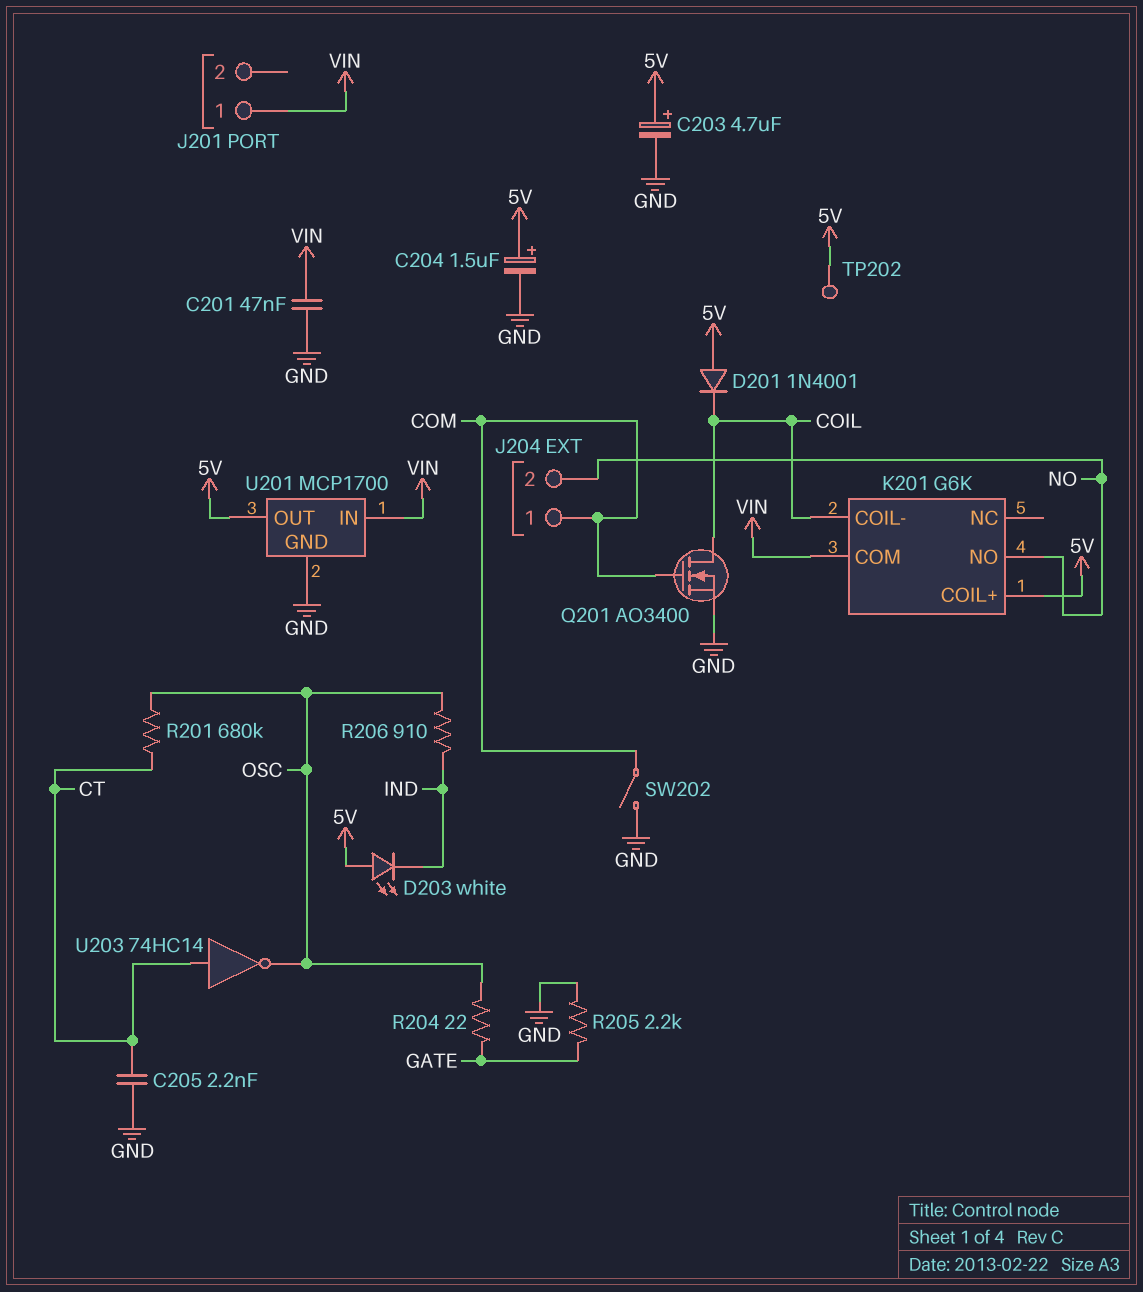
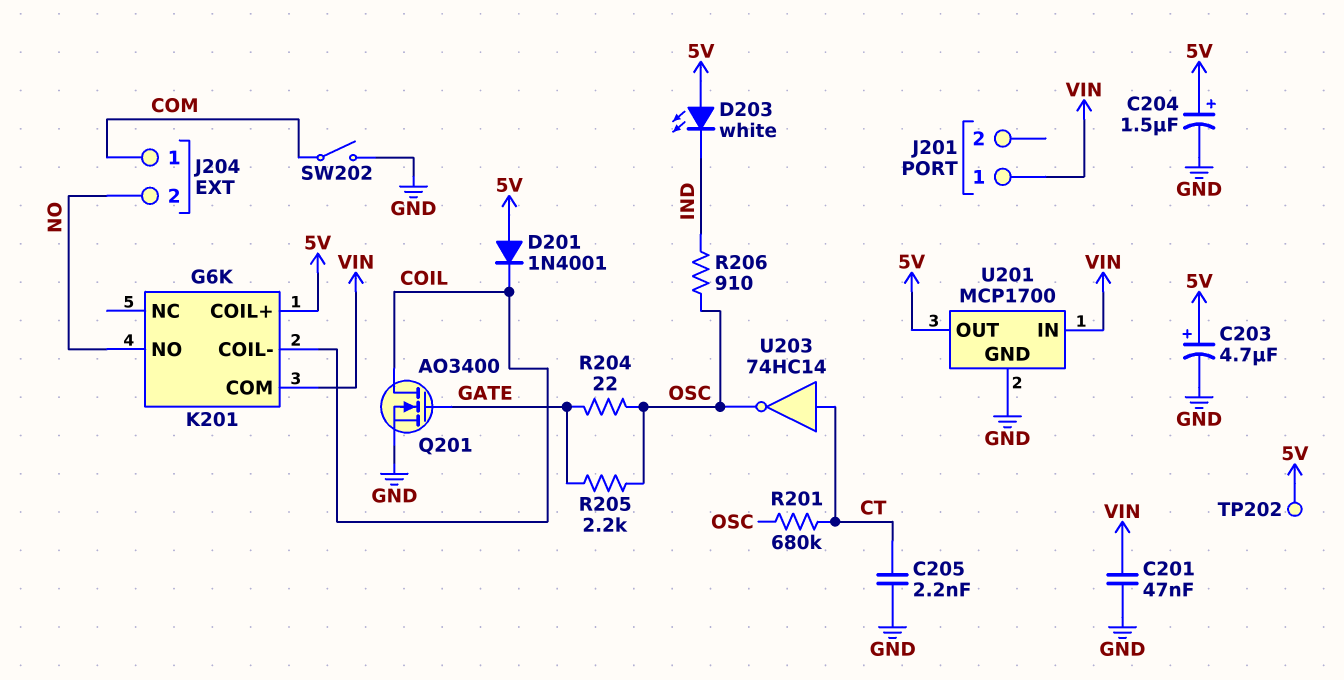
Q201: NMOS AO3400 (G COM, D COIL, S GND) -> NMOS AO3400 (G GATE, D COIL, S GND)
R205: 2.2k (GATE, GND) -> 2.2k (GATE, OSC)

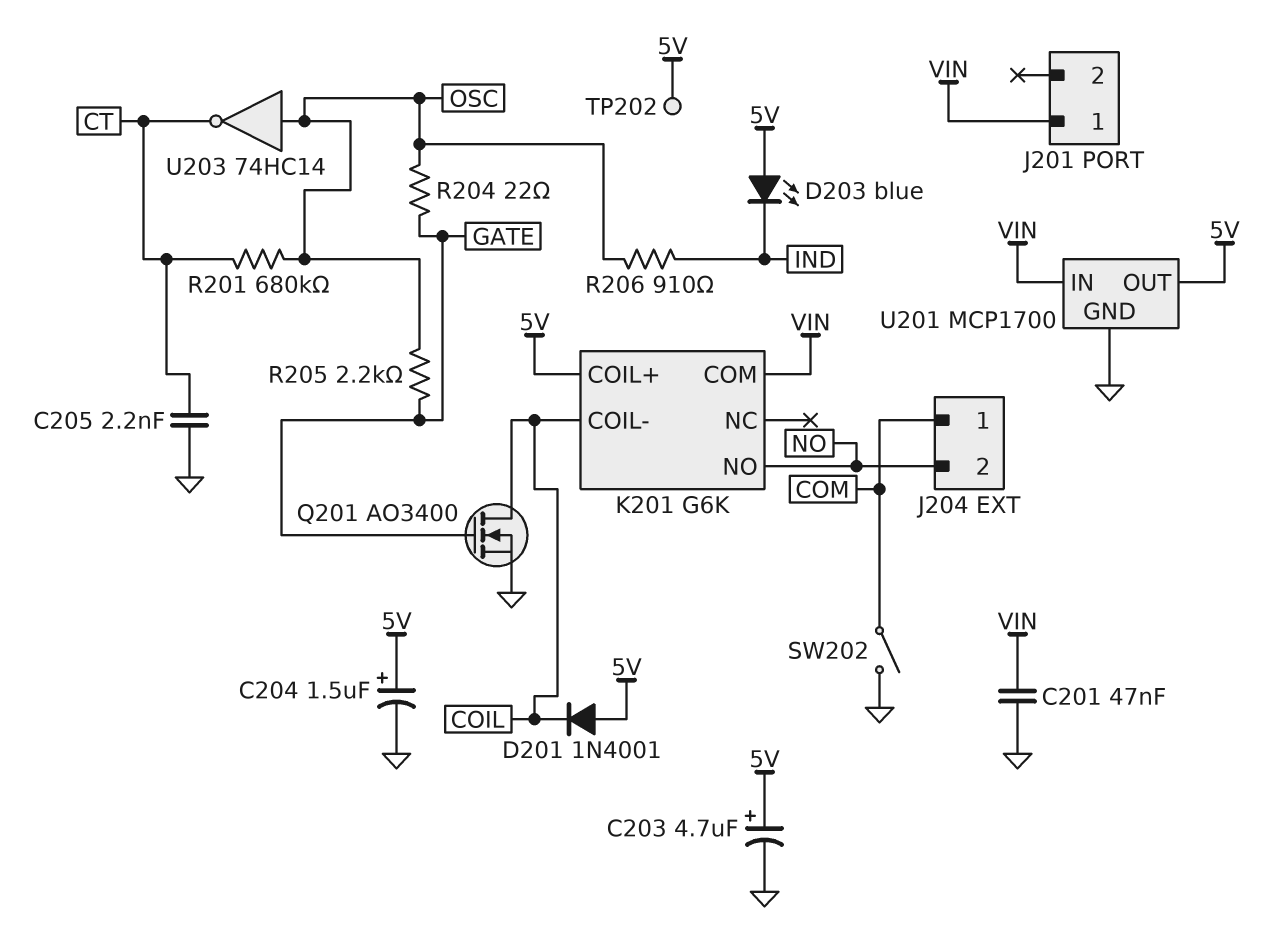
D203: LED white (A 5V, K IND) -> LED blue (A 5V, K IND)
U203: NOT 74HC14 (in CT, out OSC) -> NOT 74HC14 (in OSC, out CT)

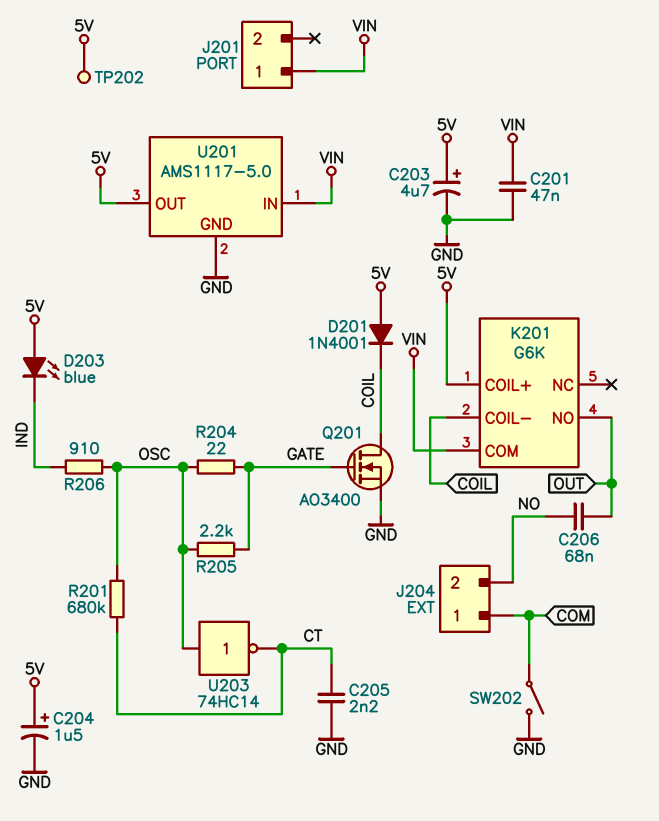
C206: none -> 68nF (NO, OUT)
K201 pin NO: NO -> OUT
U201: MCP1700 -> AMS1117-5.0

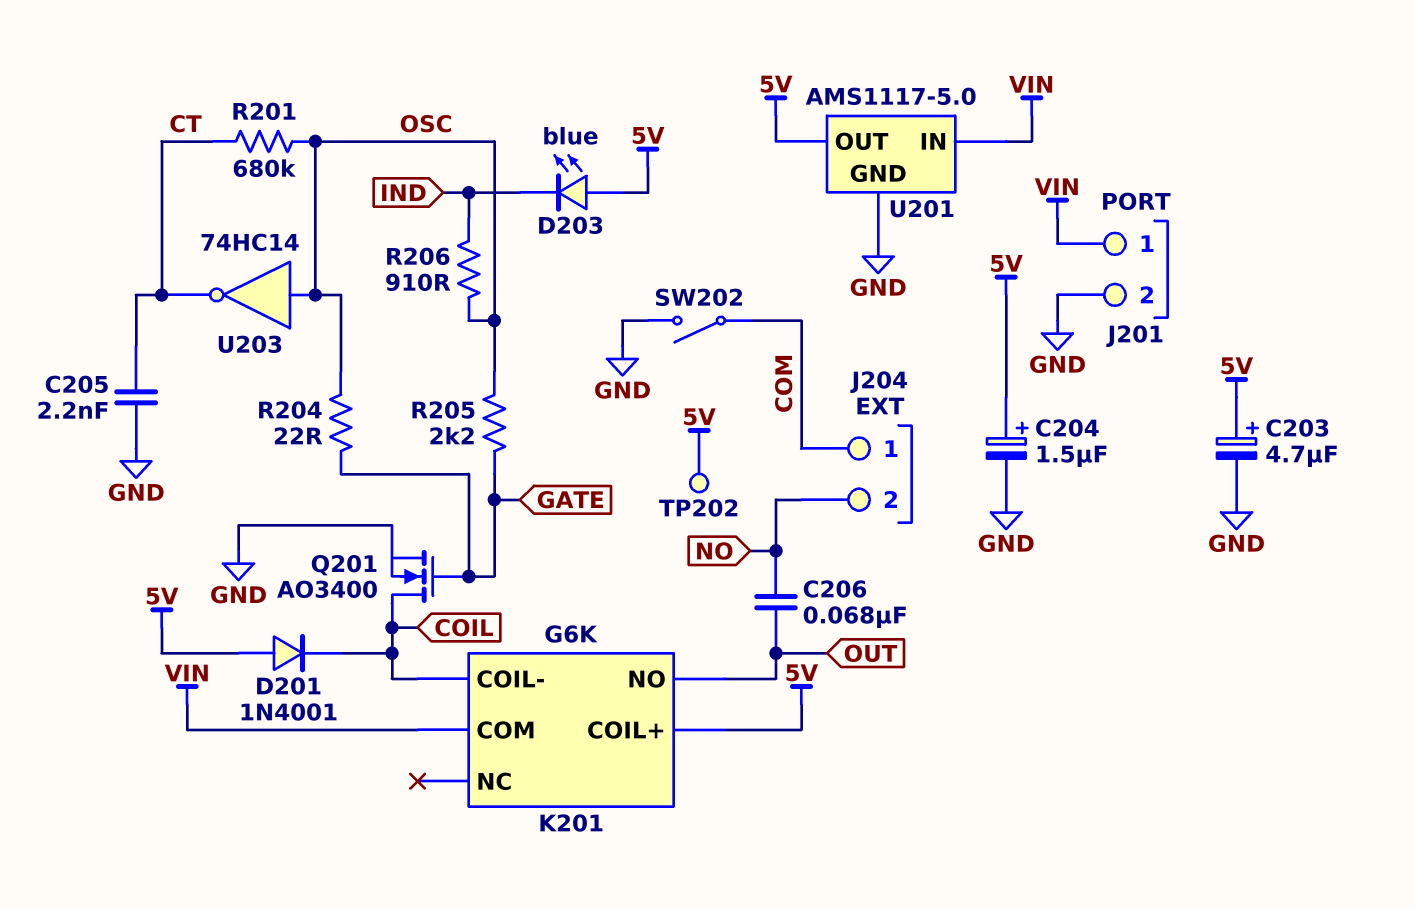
C201: 47nF (GND, VIN) -> none
J201 pin 2: none -> GND

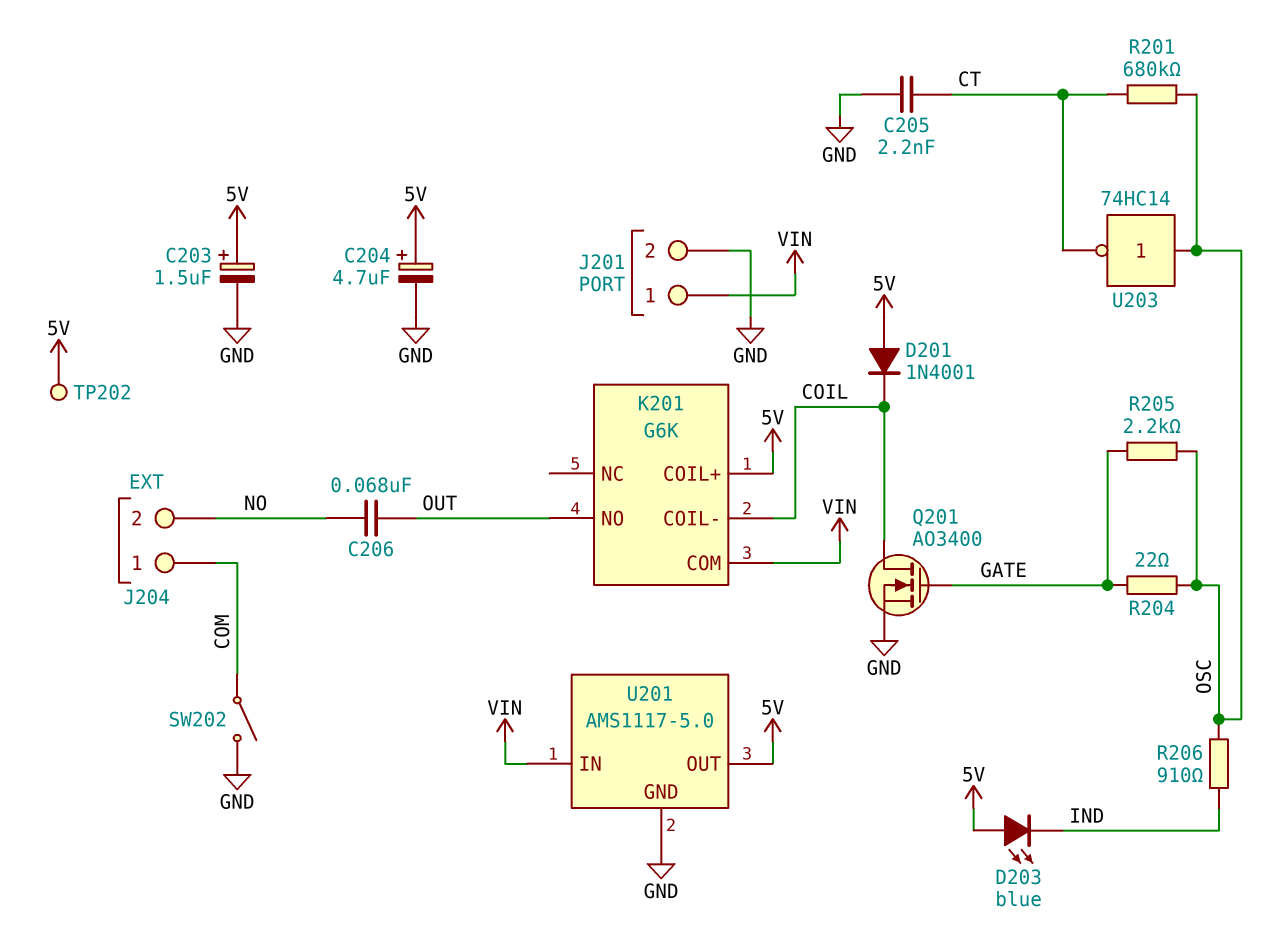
C203: 4.7uF (plus 5V, minus GND) -> 1.5uF (plus 5V, minus GND)
C204: 1.5uF (plus 5V, minus GND) -> 4.7uF (plus 5V, minus GND)

